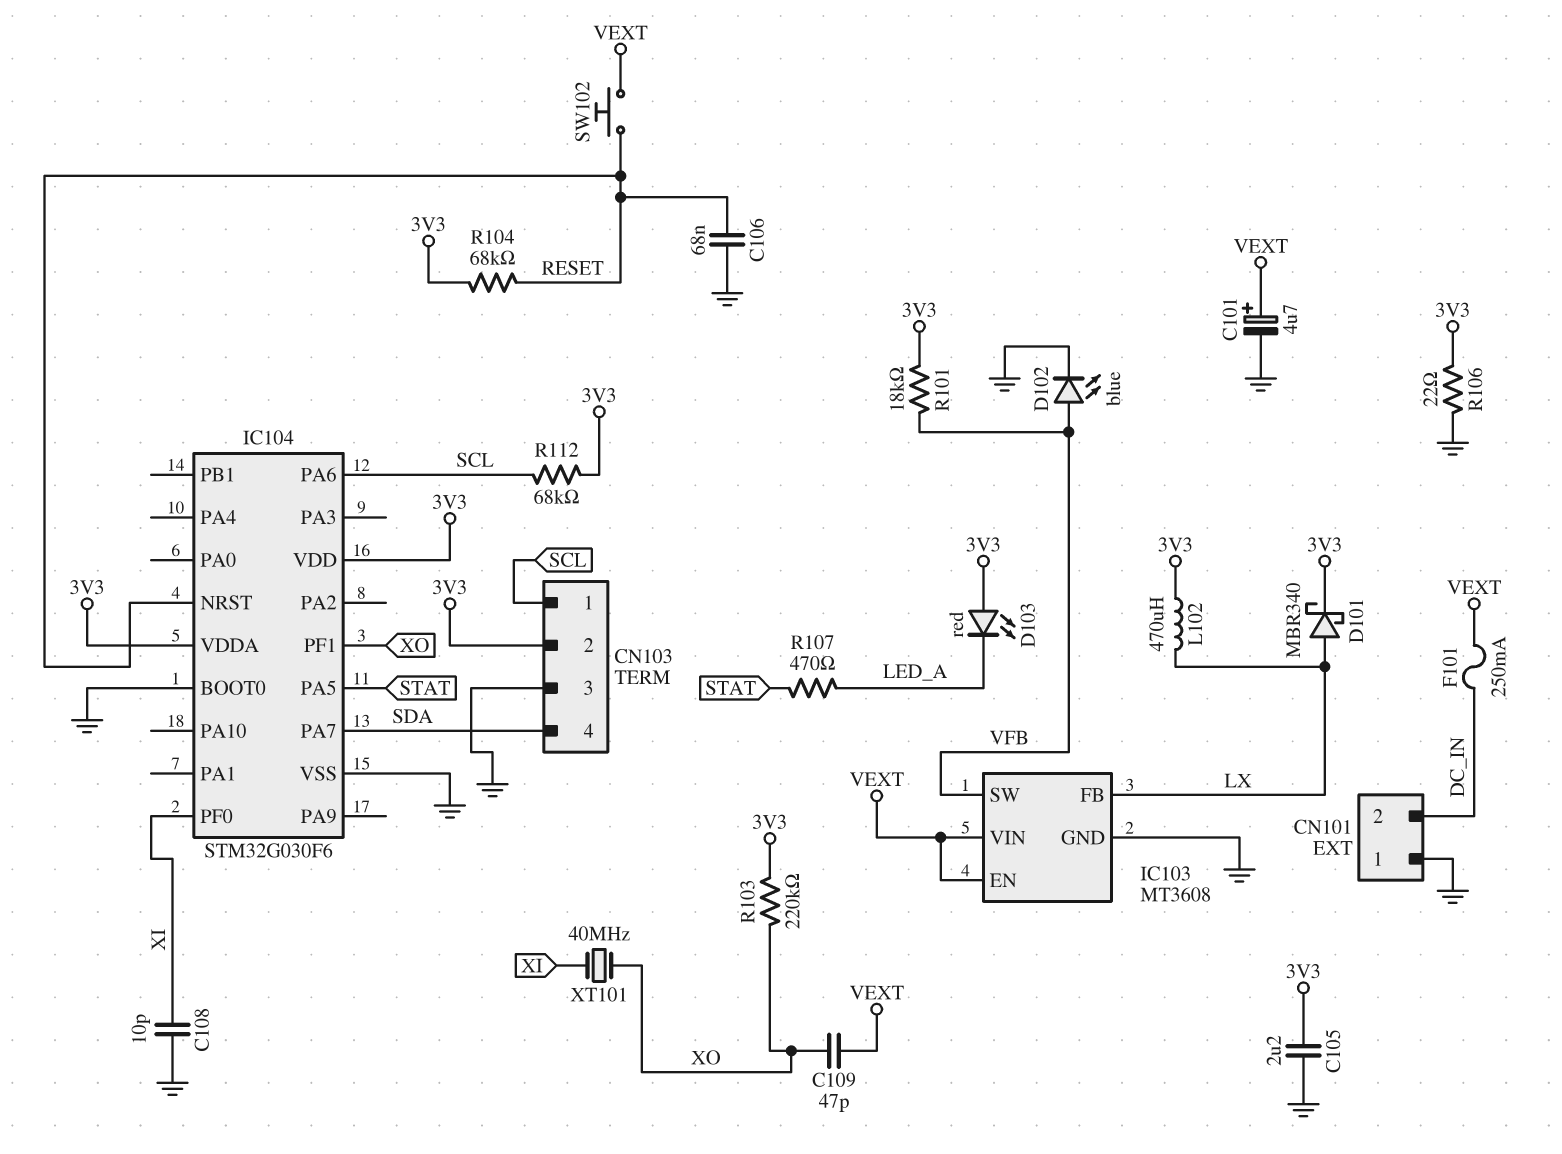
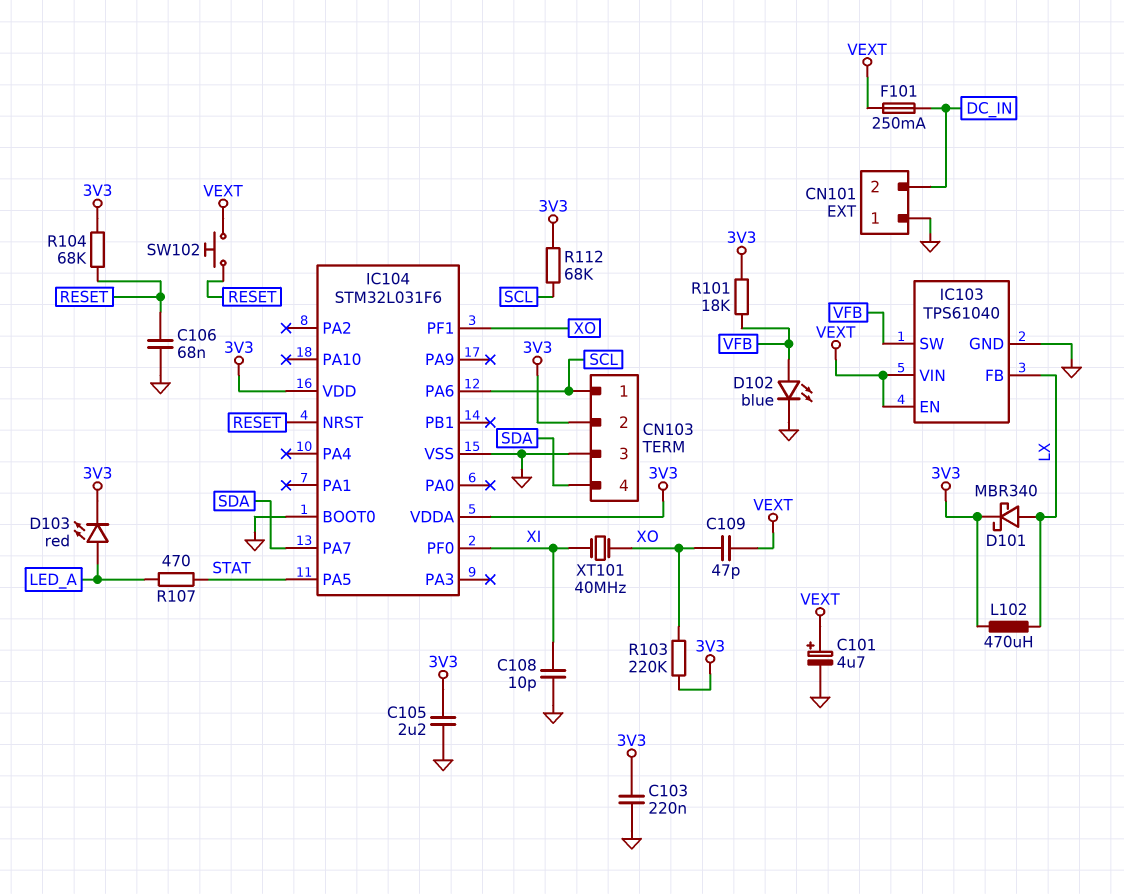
C103: none -> 220nF (3V3, GND)
D103: LED red (A 3V3, K LED_A) -> LED red (A LED_A, K 3V3)
IC103: MT3608 -> TPS61040
IC104: STM32G030F6 -> STM32L031F6
R106: 22 (3V3, GND) -> none

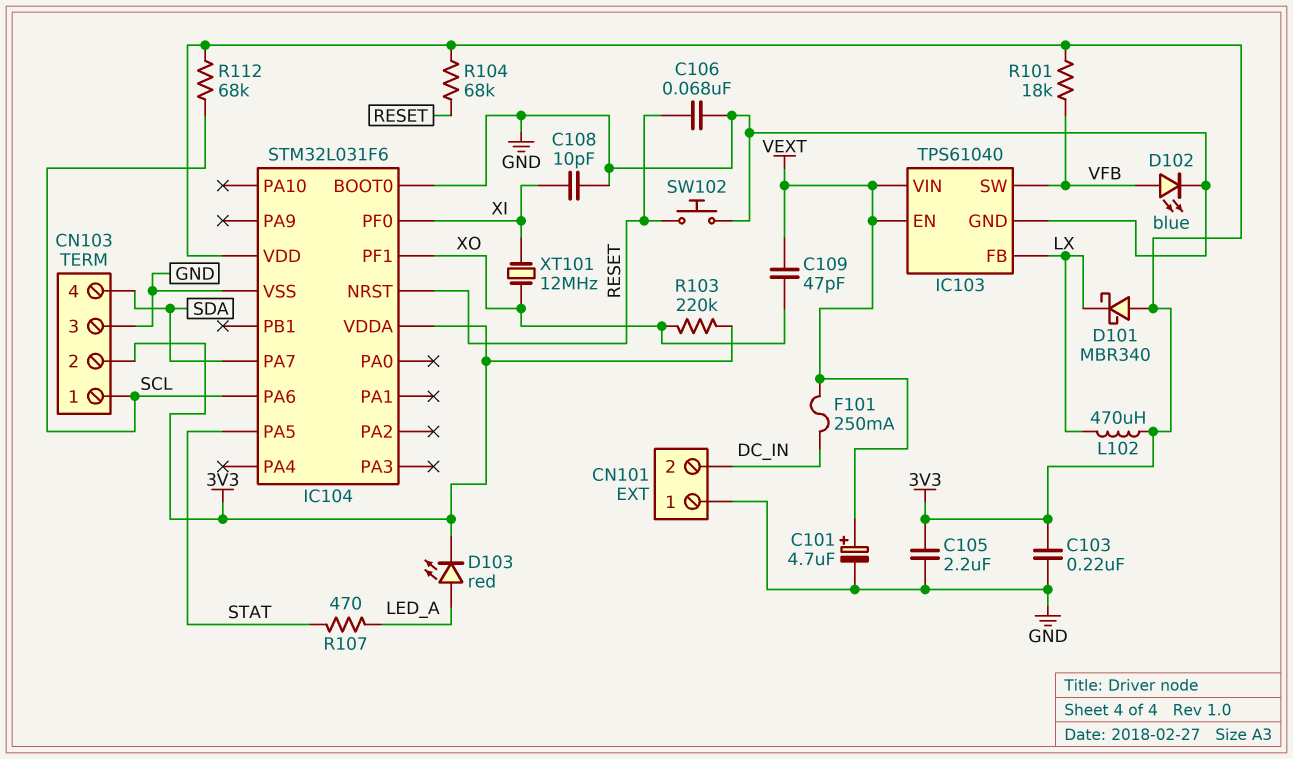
D101: schottky MBR340 (A LX, K 3V3) -> schottky MBR340 (A 3V3, K LX)
SW102: button (RESET, VEXT) -> button (GND, RESET)
XT101: 40MHz (XI, XO) -> 12MHz (XI, XO)

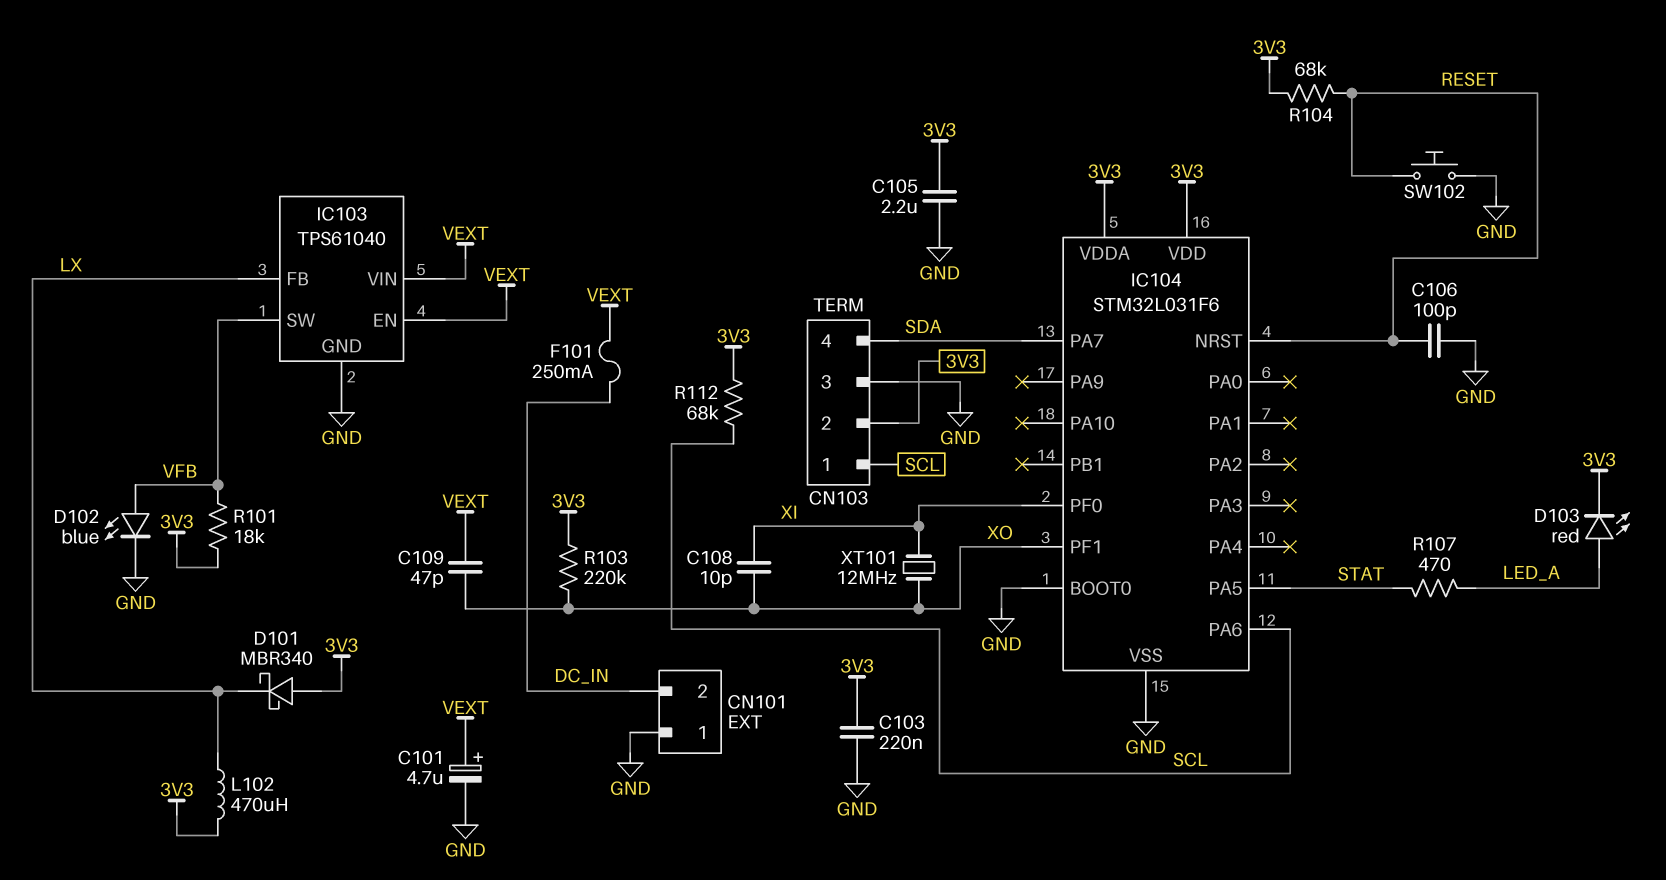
C106: 68nF (GND, RESET) -> 100pF (GND, RESET)
C108: 10pF (GND, XI) -> 10pF (XI, XO)

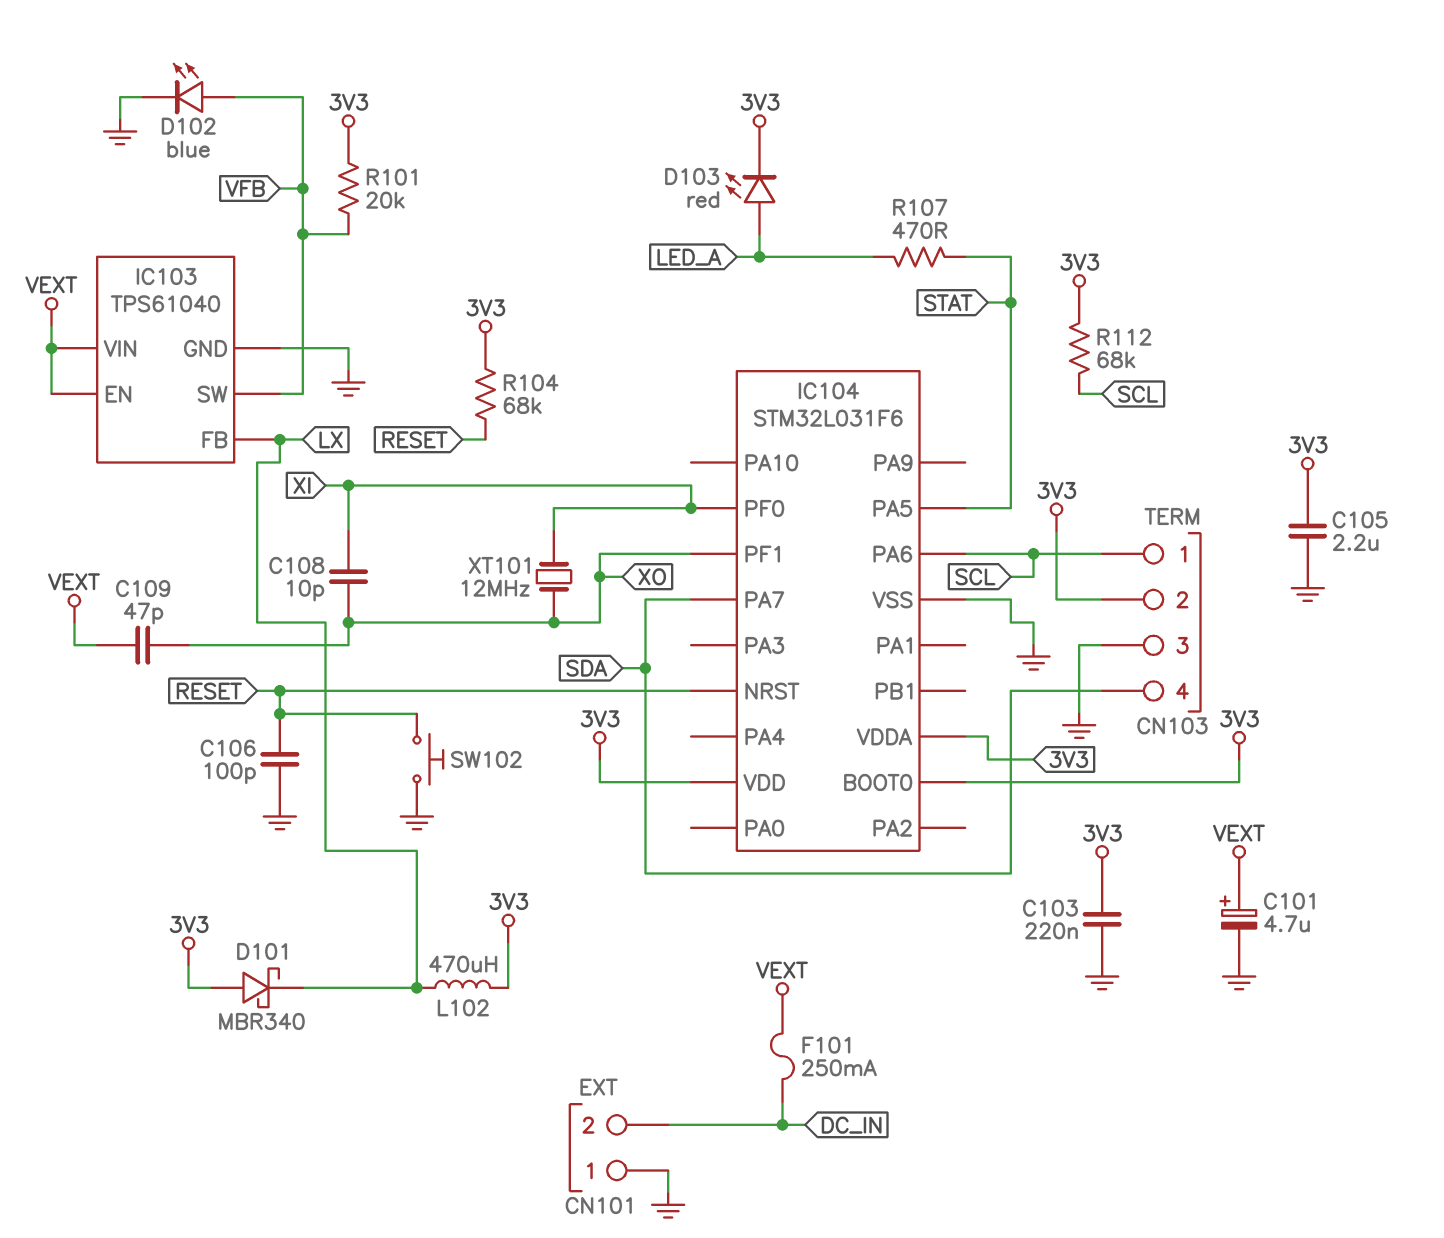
IC104 pin BOOT0: GND -> 3V3
R101: 18k (3V3, VFB) -> 20k (3V3, VFB)
R103: 220k (3V3, XO) -> none

